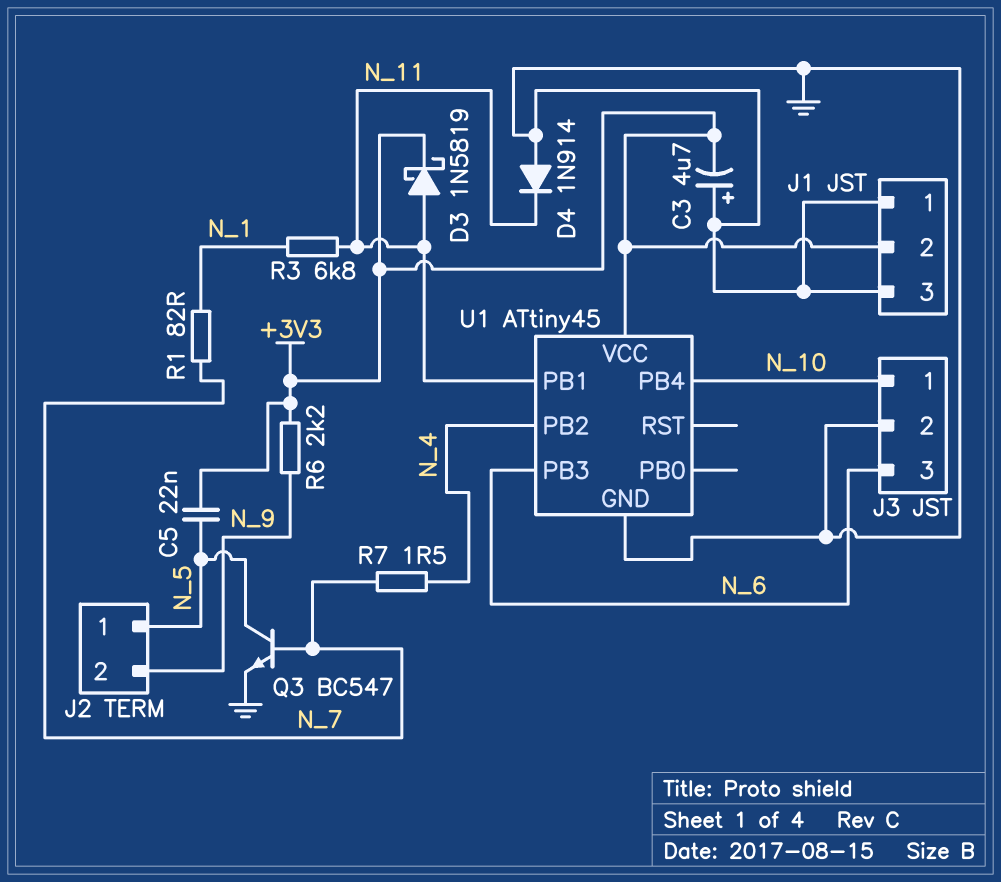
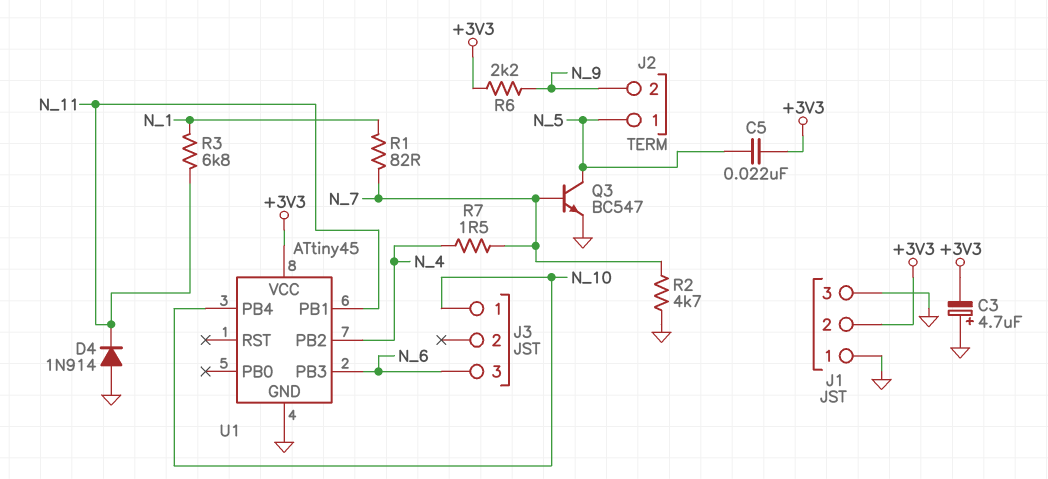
D3: schottky 1N5819 (A N_11, K +3V3) -> none
J3 pin 2: GND -> none
R2: none -> 4.7k (GND, N_7)

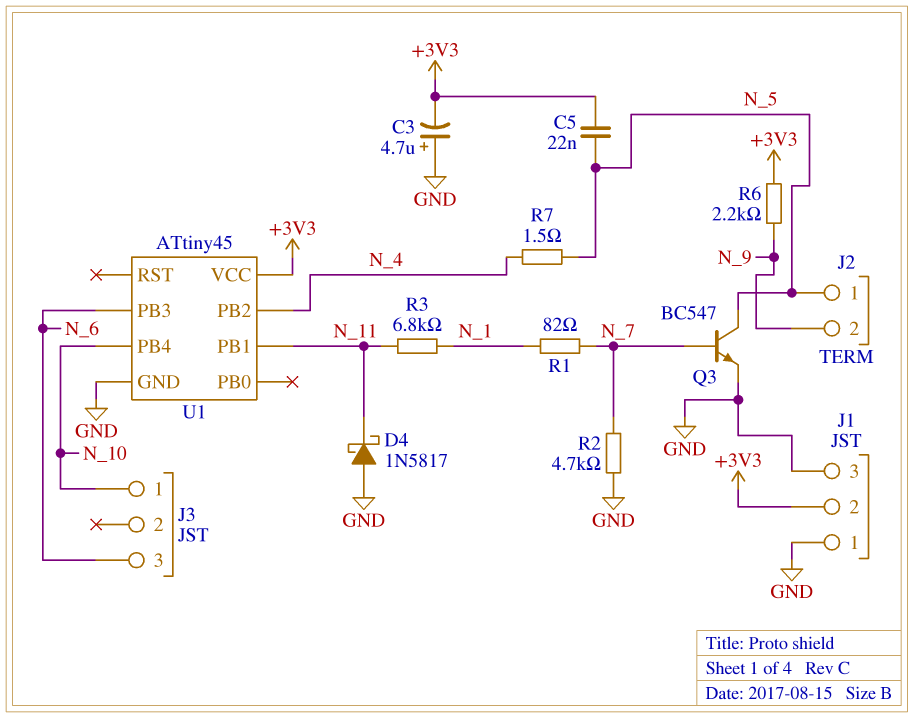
D4: diode 1N914 (A GND, K N_11) -> schottky 1N5817 (A GND, K N_11)
R7: 1.5 (N_4, N_7) -> 1.5 (N_4, N_5)

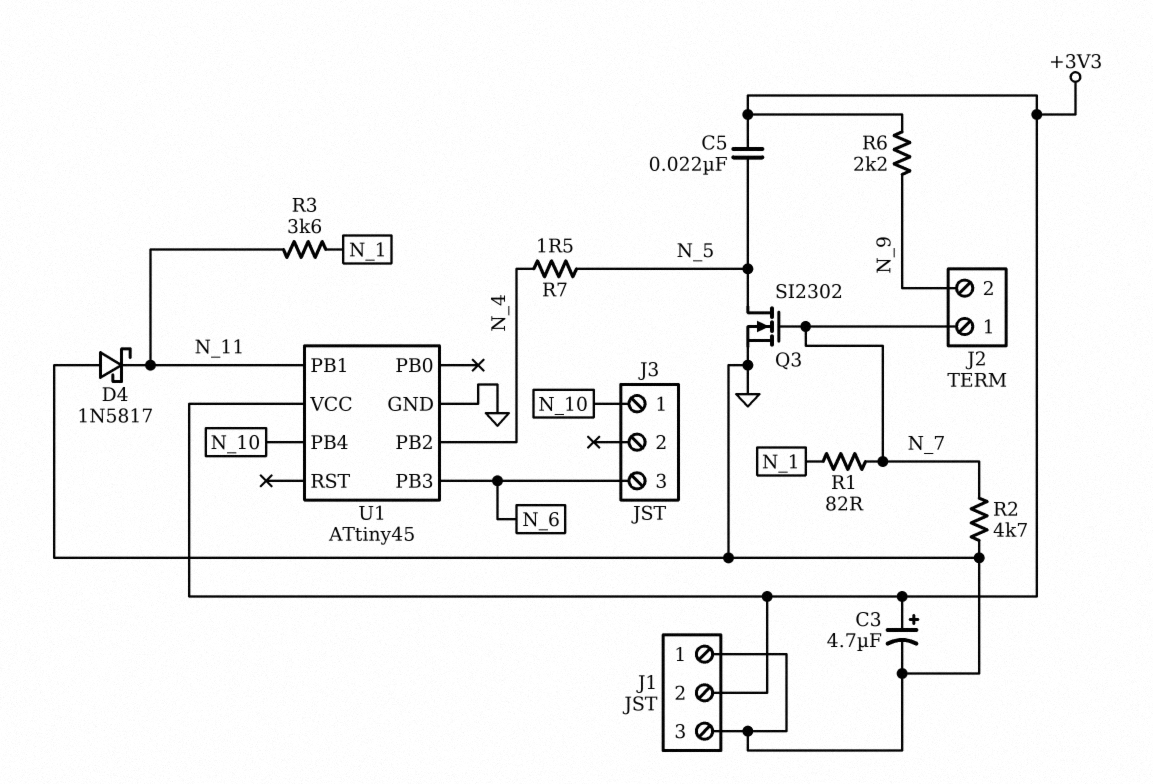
C3: 4.7uF (plus GND, minus +3V3) -> 4.7uF (plus +3V3, minus GND)
J2 pin 1: N_5 -> N_7
Q3: NPN BC547 (B N_7, C N_5, E GND) -> NMOS SI2302 (G N_7, D N_5, S GND)
R3: 6.8k (N_1, N_11) -> 3.6k (N_1, N_11)

